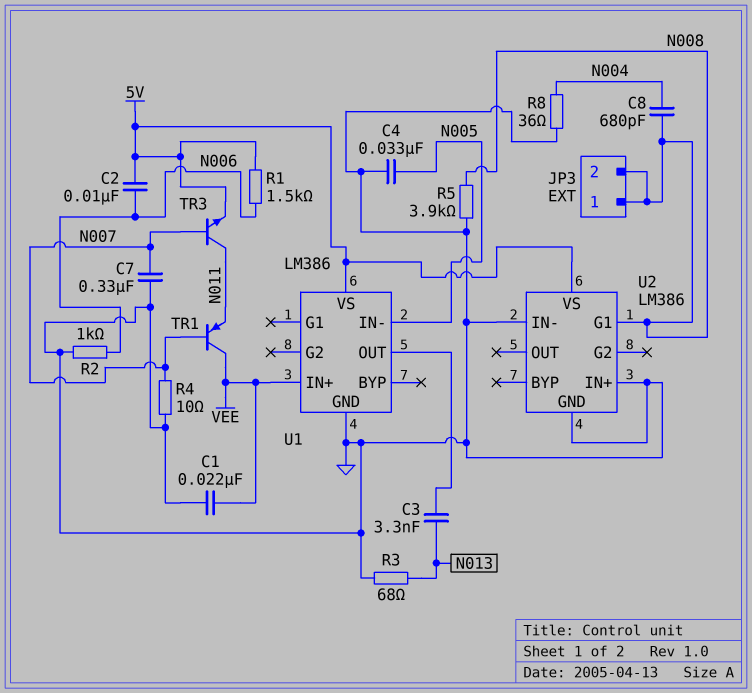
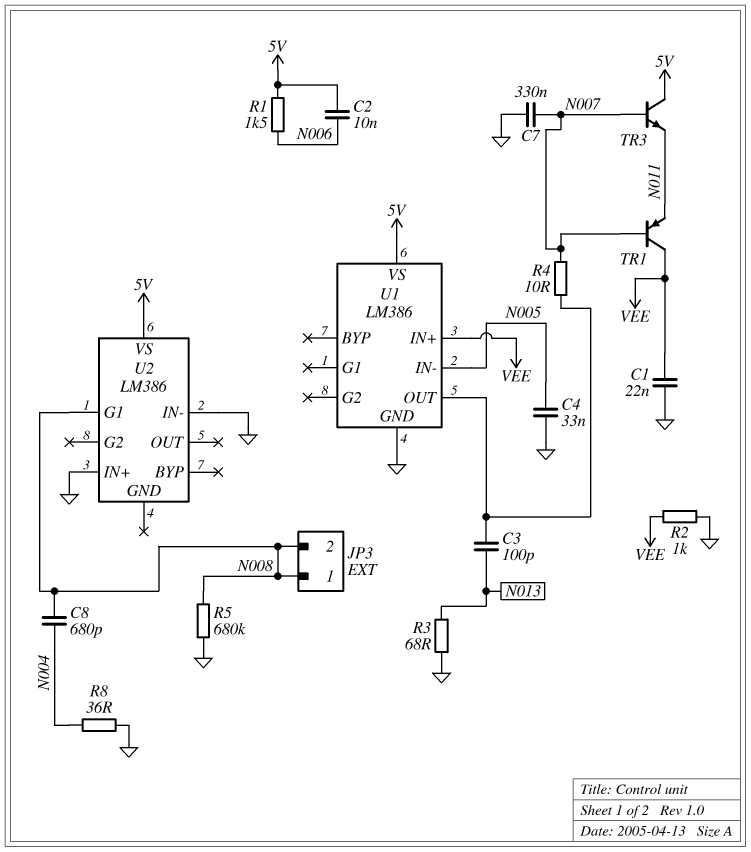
C3: 3.3nF (N013, U1/OUT) -> 100pF (N013, U1/OUT)
R2: 1k (GND, N006) -> 1k (GND, VEE)
R4: 10 (GND, N007) -> 10 (N007, U1/OUT)
R5: 3.9k (GND, N008) -> 680k (GND, N008)
TR3: NPN (B N007, C N011, E 5V) -> NPN (B N007, C 5V, E N011)
U2 pin GND: GND -> none

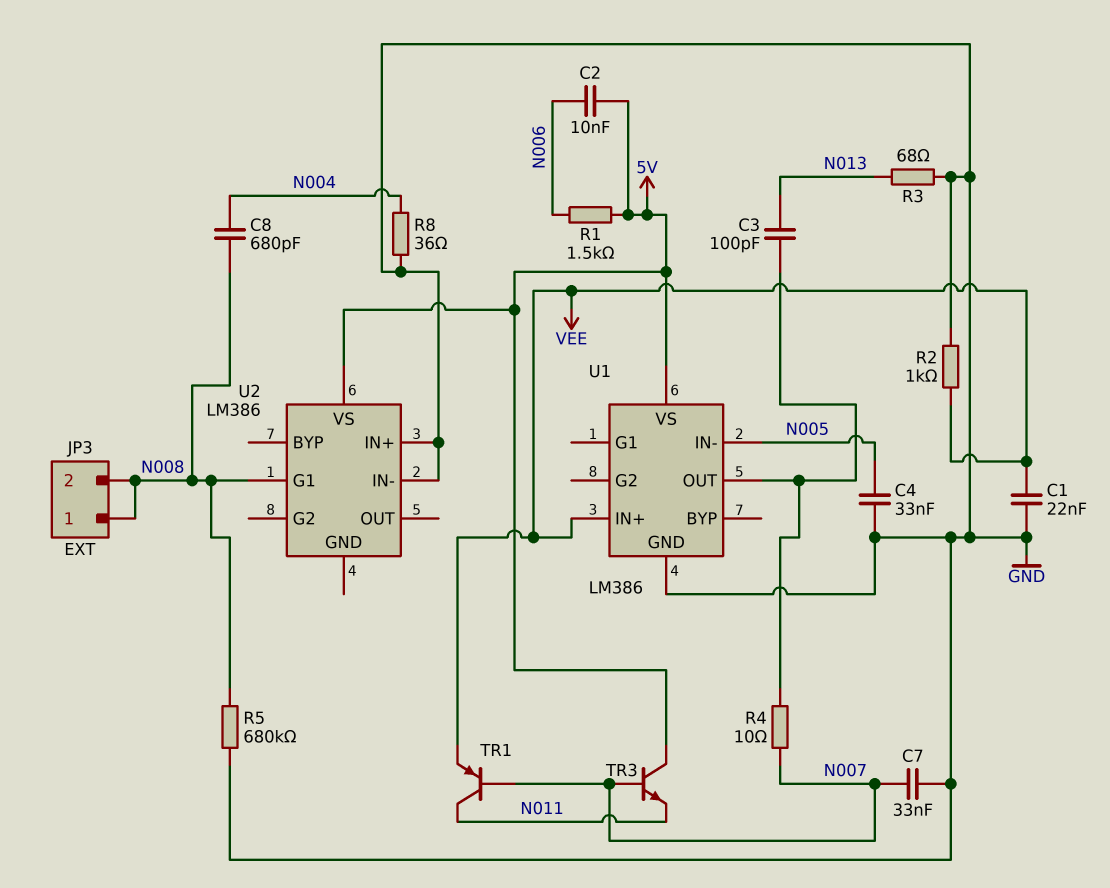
C7: 330nF (GND, N007) -> 33nF (GND, N007)
TR1: PNP (B N007, C VEE, E N011) -> PNP (B N007, C N011, E VEE)

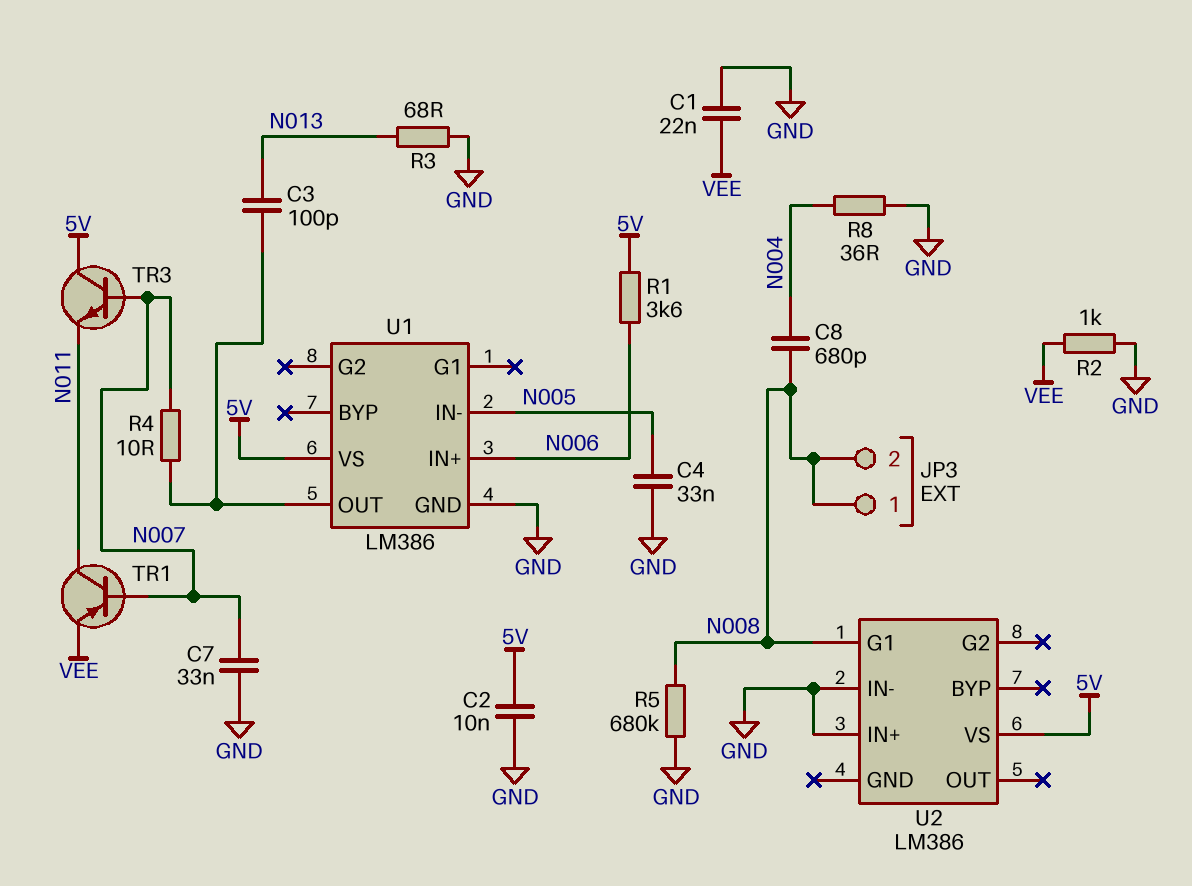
C2: 10nF (5V, N006) -> 10nF (5V, GND)
R1: 1.5k (5V, N006) -> 3.6k (5V, N006)
U1 pin IN+: VEE -> N006

